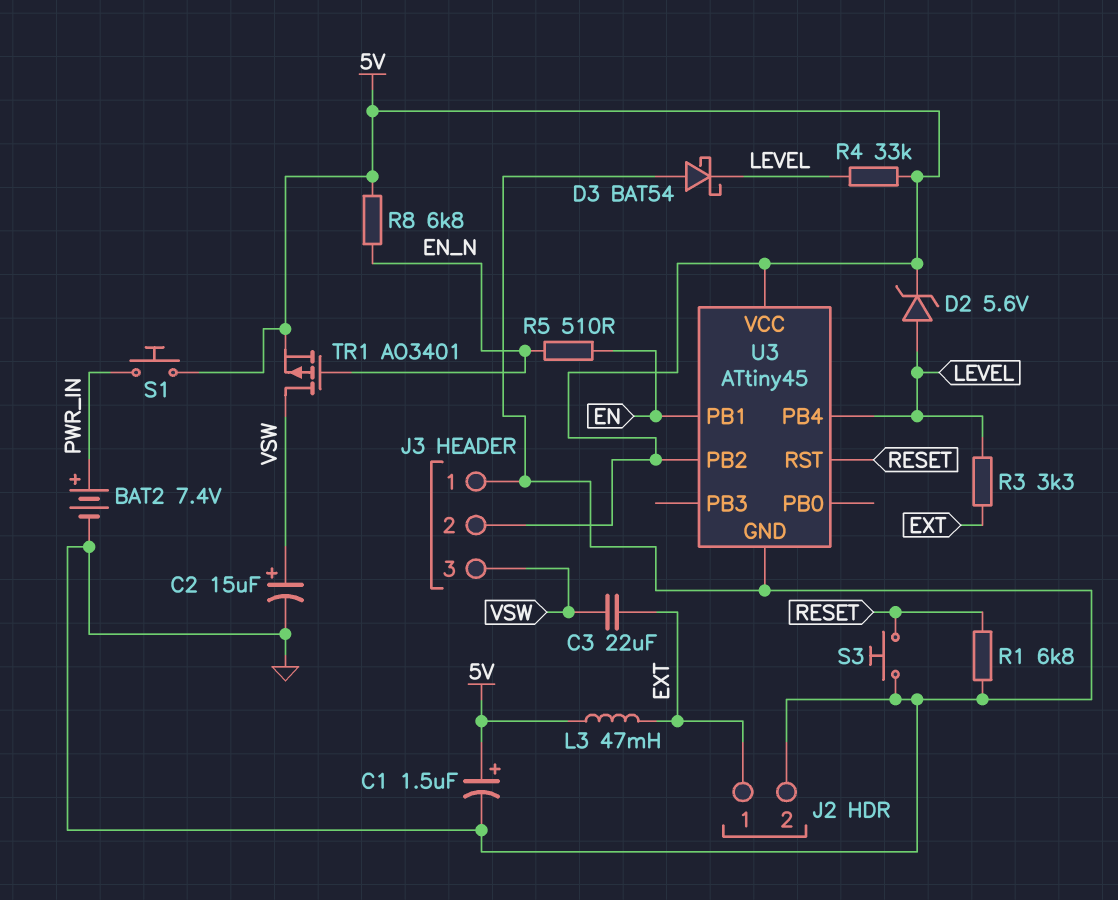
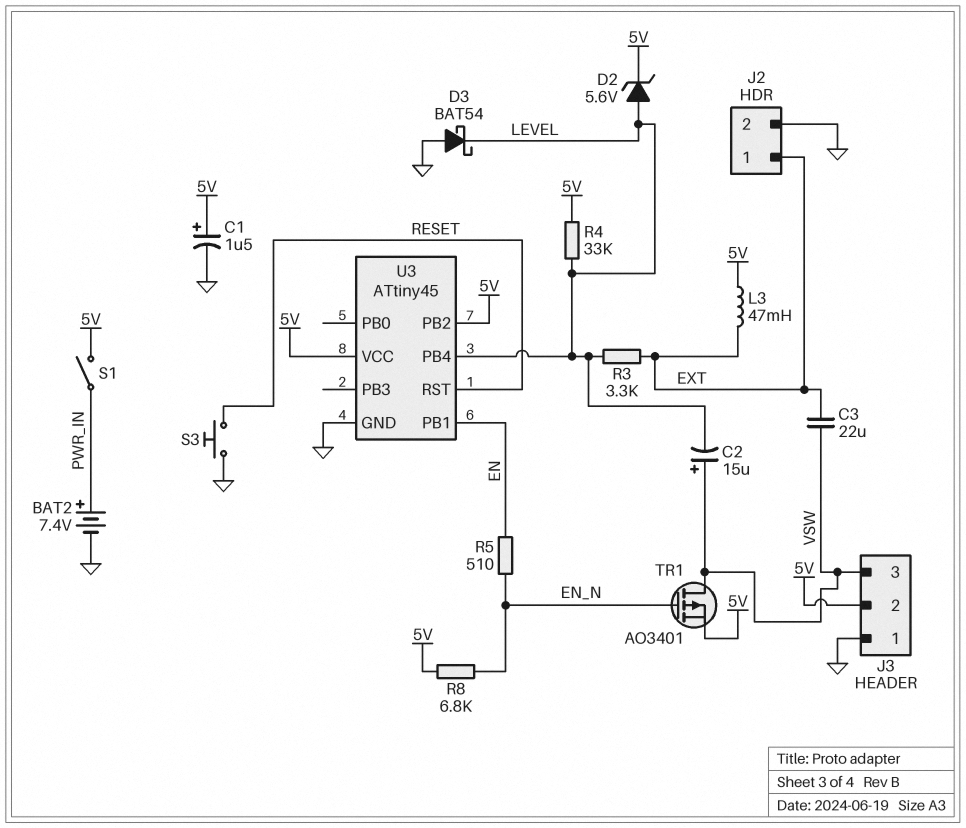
C2: 15uF (plus VSW, minus GND) -> 15uF (plus VSW, minus LEVEL)
R1: 6.8k (GND, RESET) -> none
S1: button (5V, PWR_IN) -> switch (5V, PWR_IN)

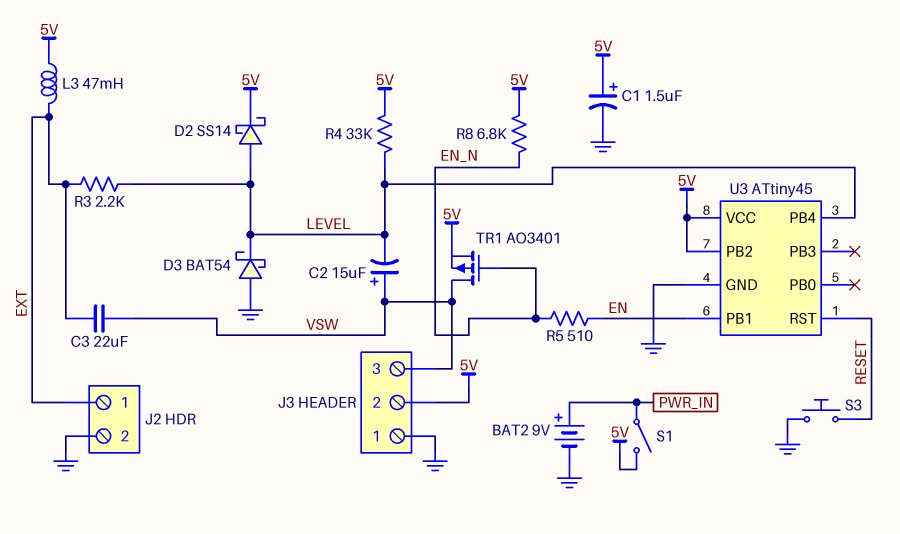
BAT2: 7.4V (plus PWR_IN, minus GND) -> 9V (plus PWR_IN, minus GND)
D2: zener 5.6V (A LEVEL, K 5V) -> schottky SS14 (A LEVEL, K 5V)
R3: 3.3k (EXT, LEVEL) -> 2.2k (EXT, LEVEL)

